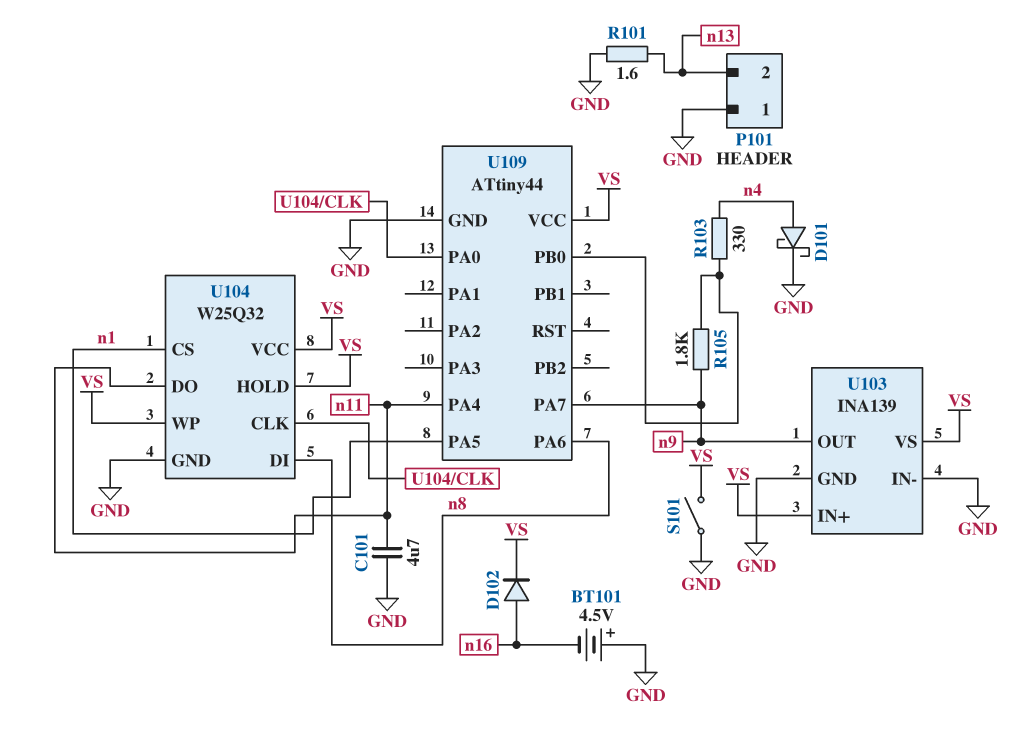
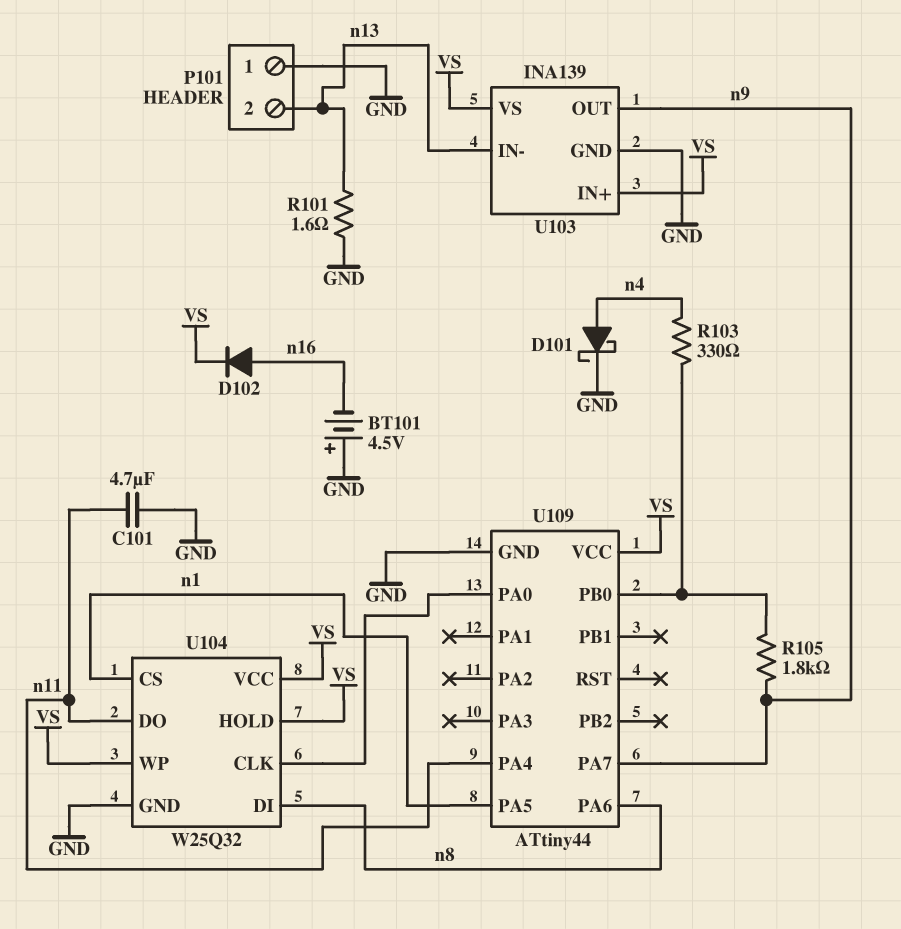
S101: switch (GND, VS) -> none
U103 pin IN-: GND -> n13

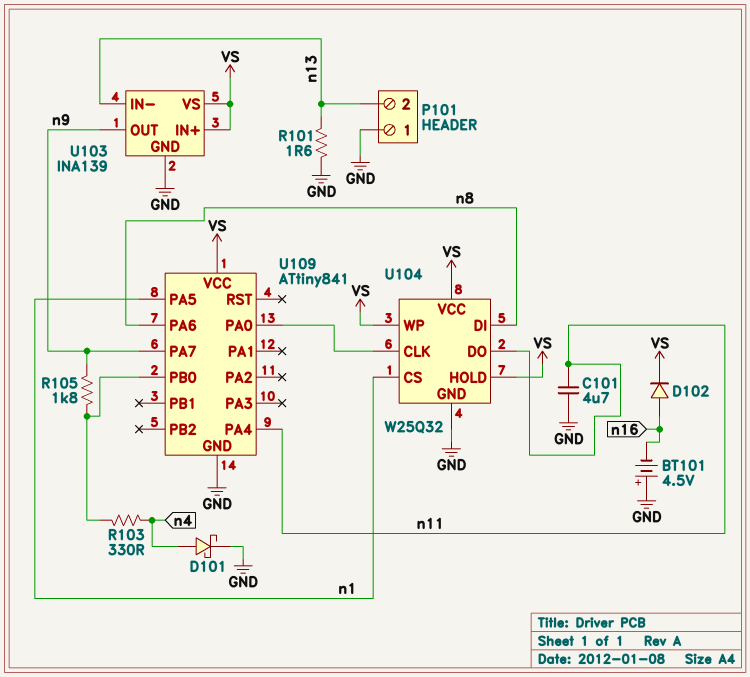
U109: ATtiny44 -> ATtiny841

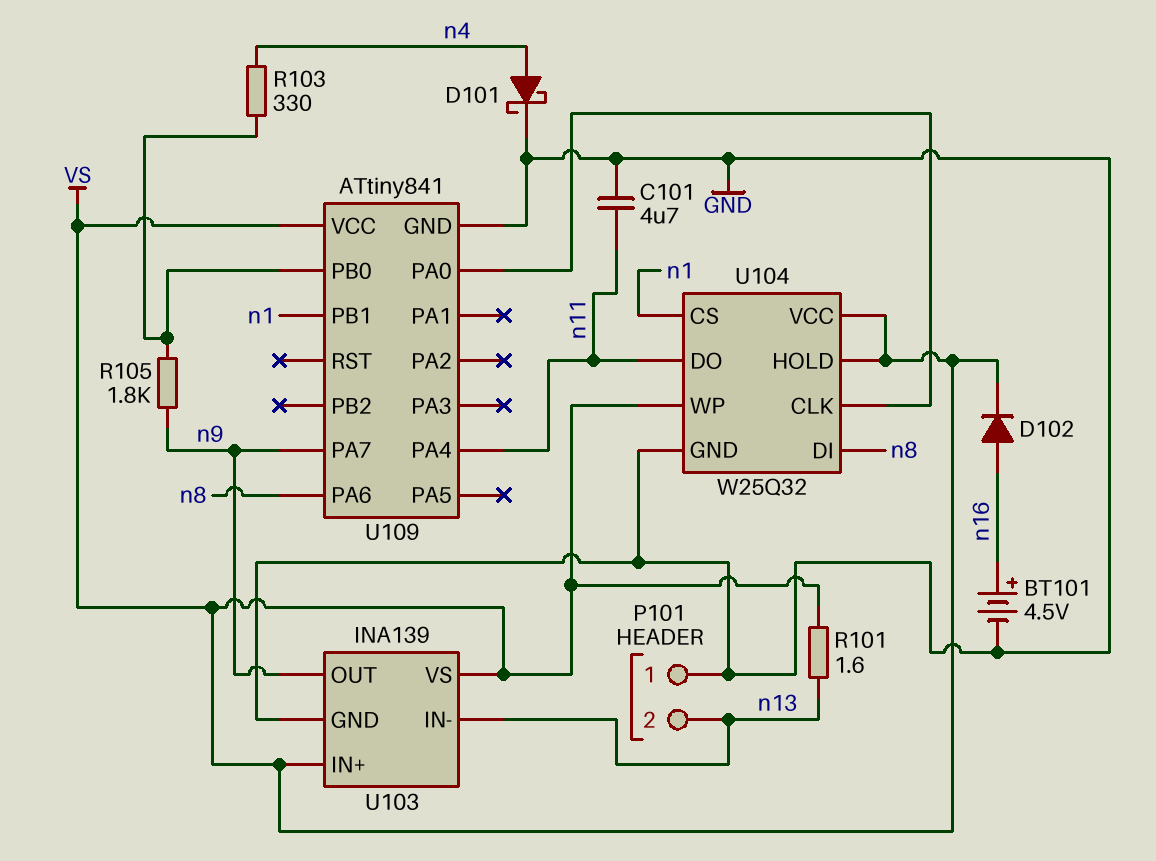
BT101: 4.5V (plus GND, minus n16) -> 4.5V (plus n16, minus GND)
R101: 1.6 (GND, n13) -> 1.6 (VS, n13)
U109 pin PA5: n1 -> none
U109 pin PB1: none -> n1

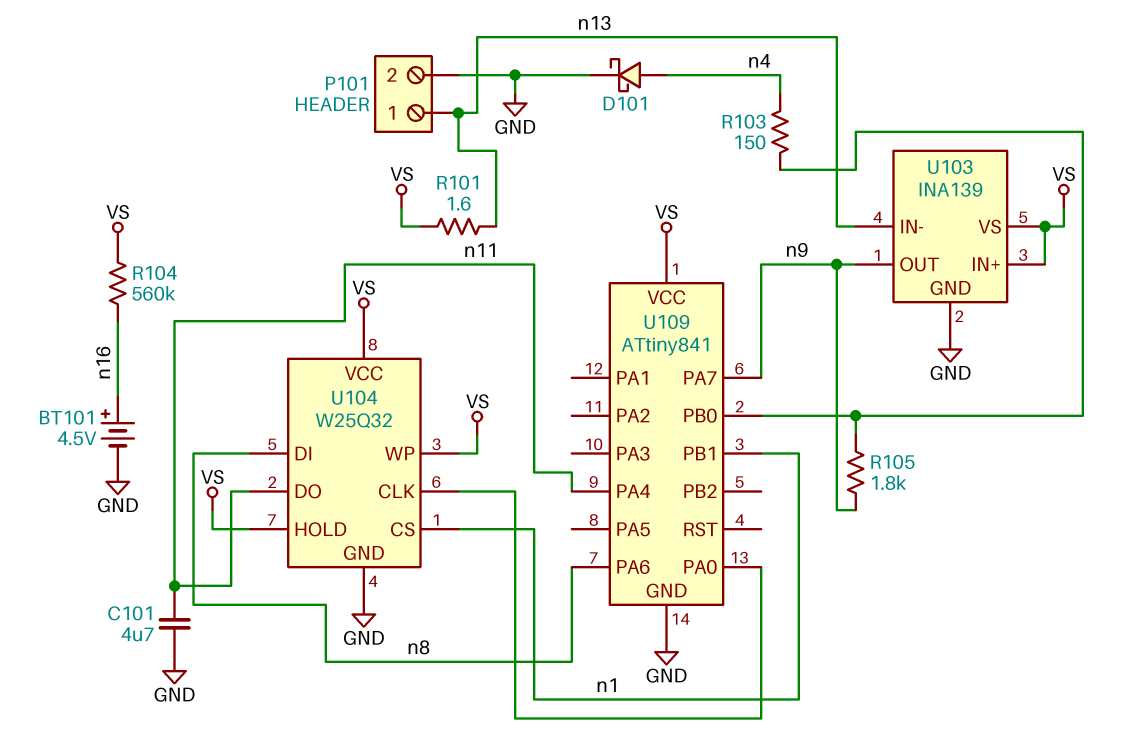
D102: diode (A n16, K VS) -> none
P101 pin 1: GND -> n13
P101 pin 2: n13 -> GND
R103: 330 (U109/PB0, n4) -> 150 (U109/PB0, n4)
R104: none -> 560k (VS, n16)

